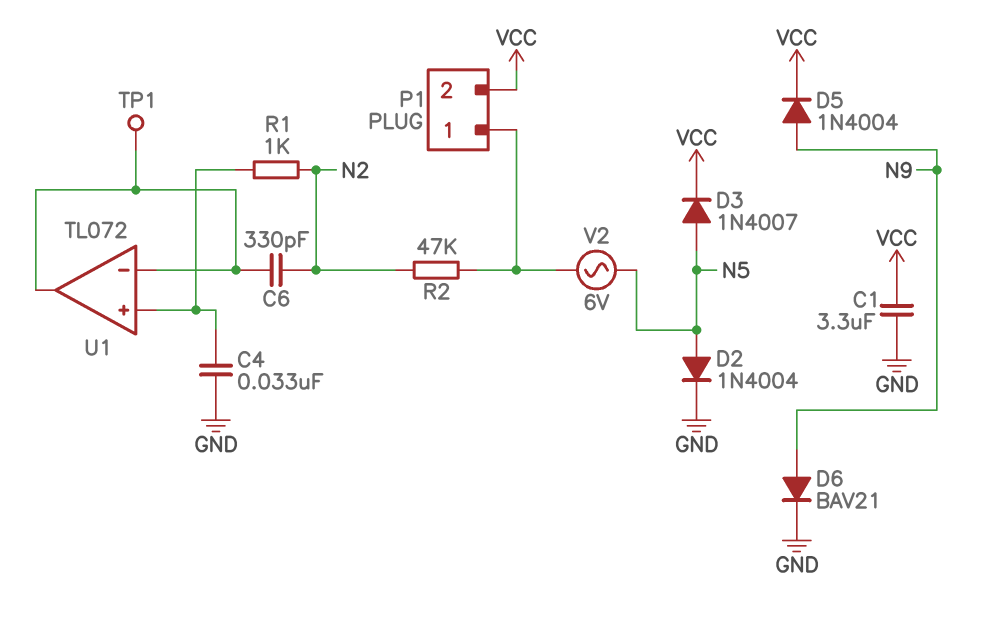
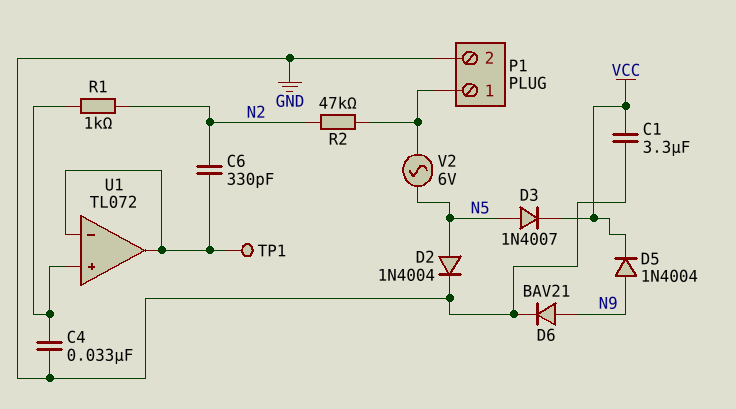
P1 pin 2: VCC -> GND

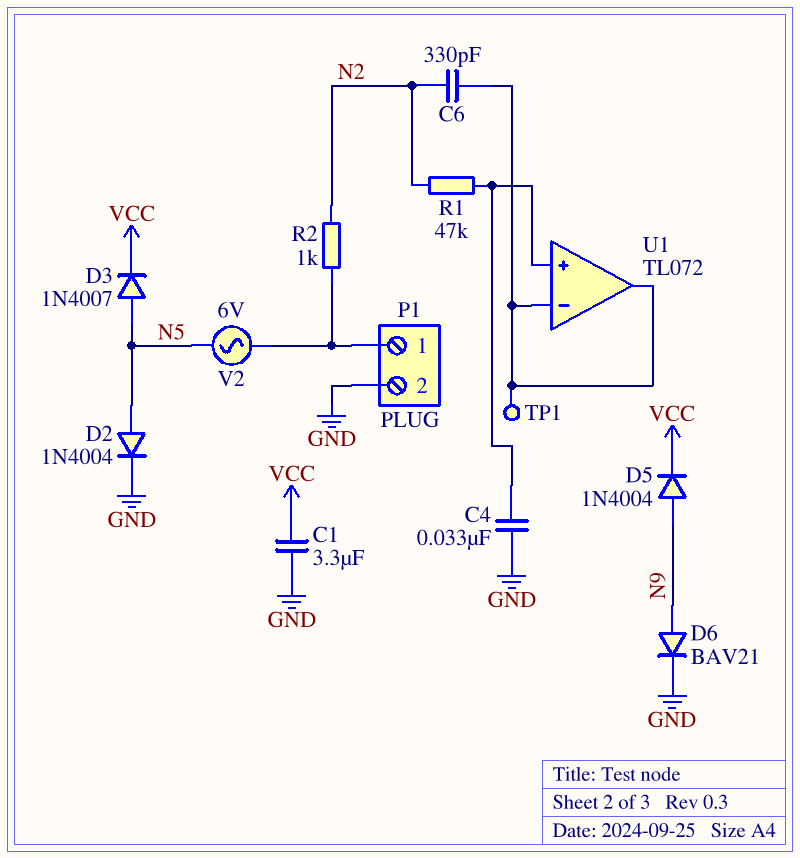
R1: 1k (N2, U1/in+) -> 47k (N2, U1/in+)
R2: 47k (N2, P1/1) -> 1k (N2, P1/1)

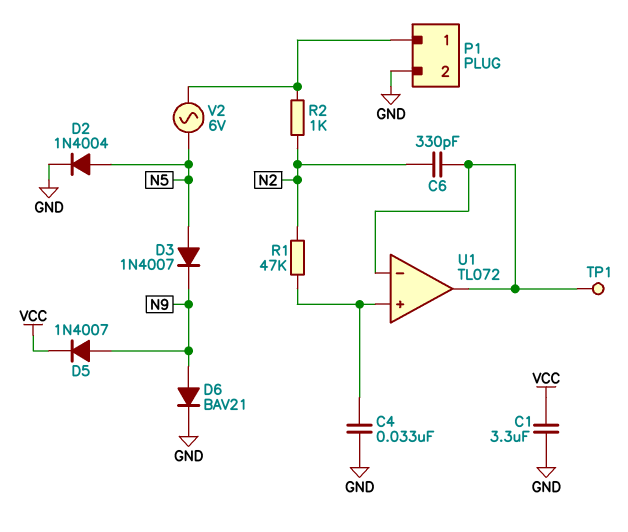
D3: diode 1N4007 (A N5, K VCC) -> diode 1N4007 (A N5, K N9)
D5: diode 1N4004 (A N9, K VCC) -> diode 1N4007 (A N9, K VCC)

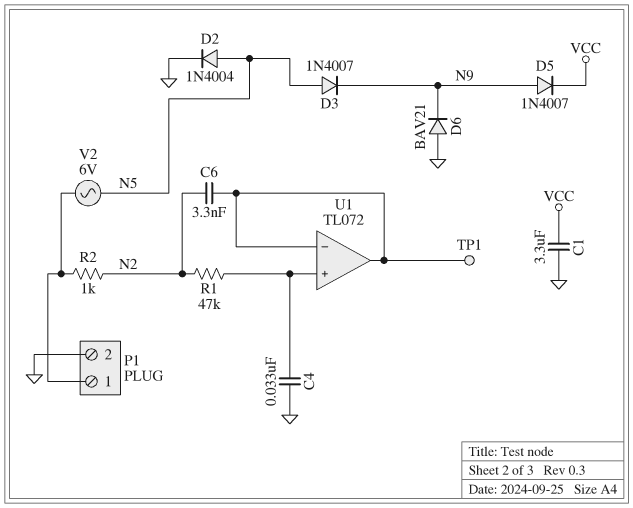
C6: 330pF (N2, U1/in-) -> 3.3nF (N2, U1/in-)
D6: diode BAV21 (A N9, K GND) -> diode BAV21 (A GND, K N9)

